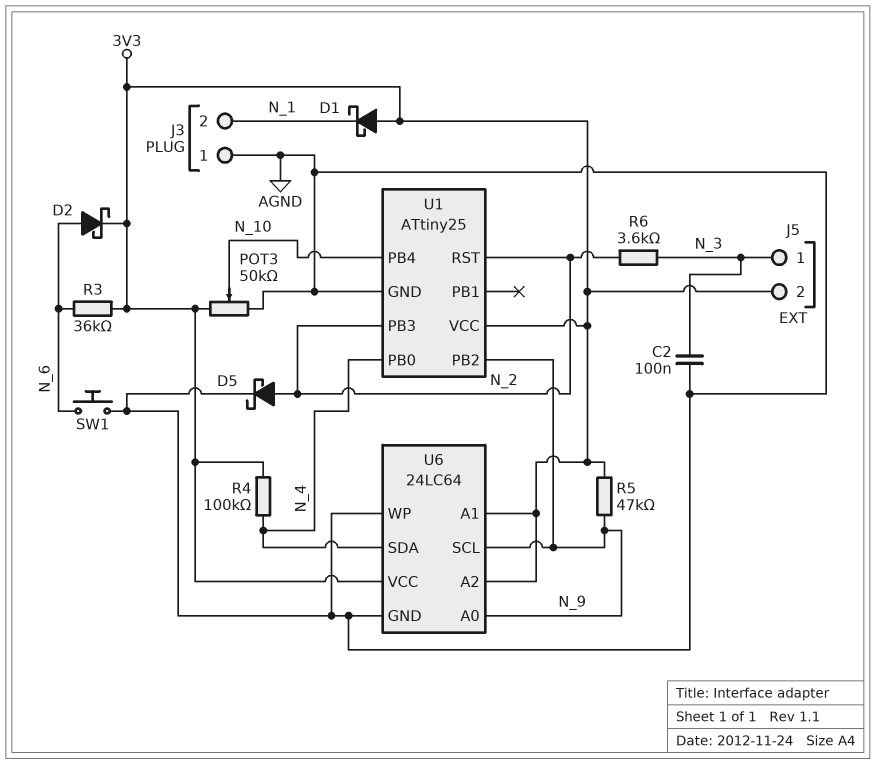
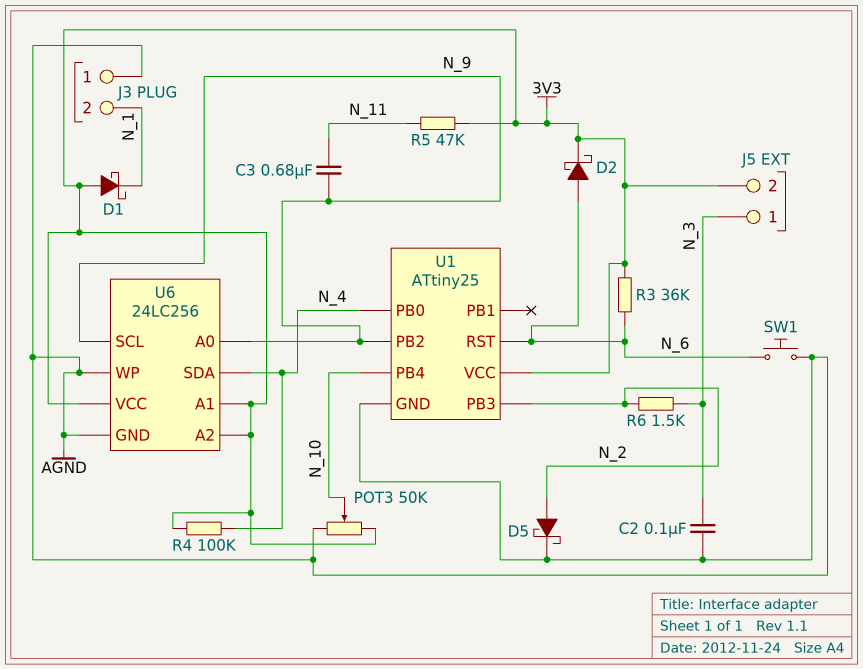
C3: none -> 680nF (N_9, N_11)
R5: 47k (3V3, N_9) -> 47k (3V3, N_11)
R6: 3.6k (N_2, N_3) -> 1.5k (N_2, N_3)
U1 pin RST: N_2 -> N_6
U6: 24LC64 -> 24LC256

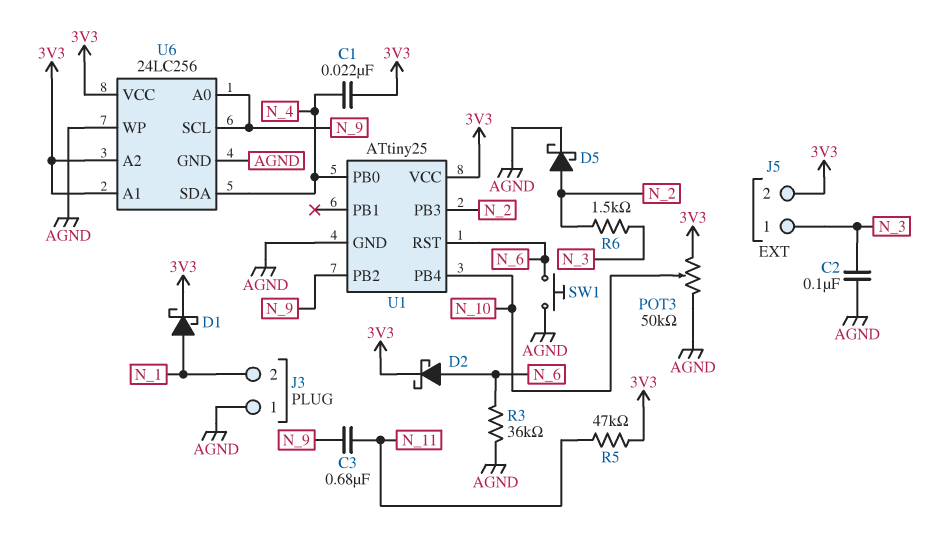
C1: none -> 22nF (3V3, N_4)
D1: schottky (A 3V3, K N_1) -> schottky (A N_1, K 3V3)
R3: 36k (3V3, N_6) -> 36k (AGND, N_6)
R4: 100k (3V3, N_4) -> none

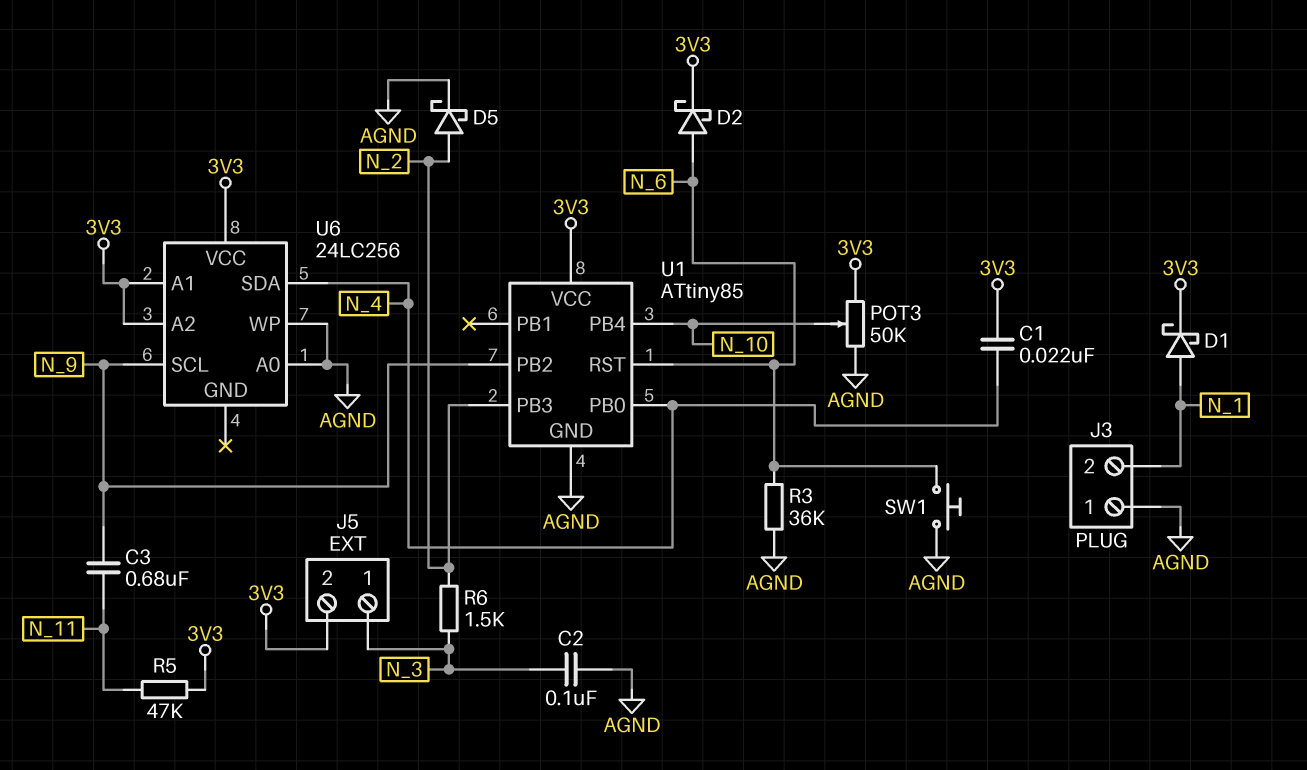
U1: ATtiny25 -> ATtiny85
U6 pin A0: N_9 -> AGND
U6 pin GND: AGND -> none

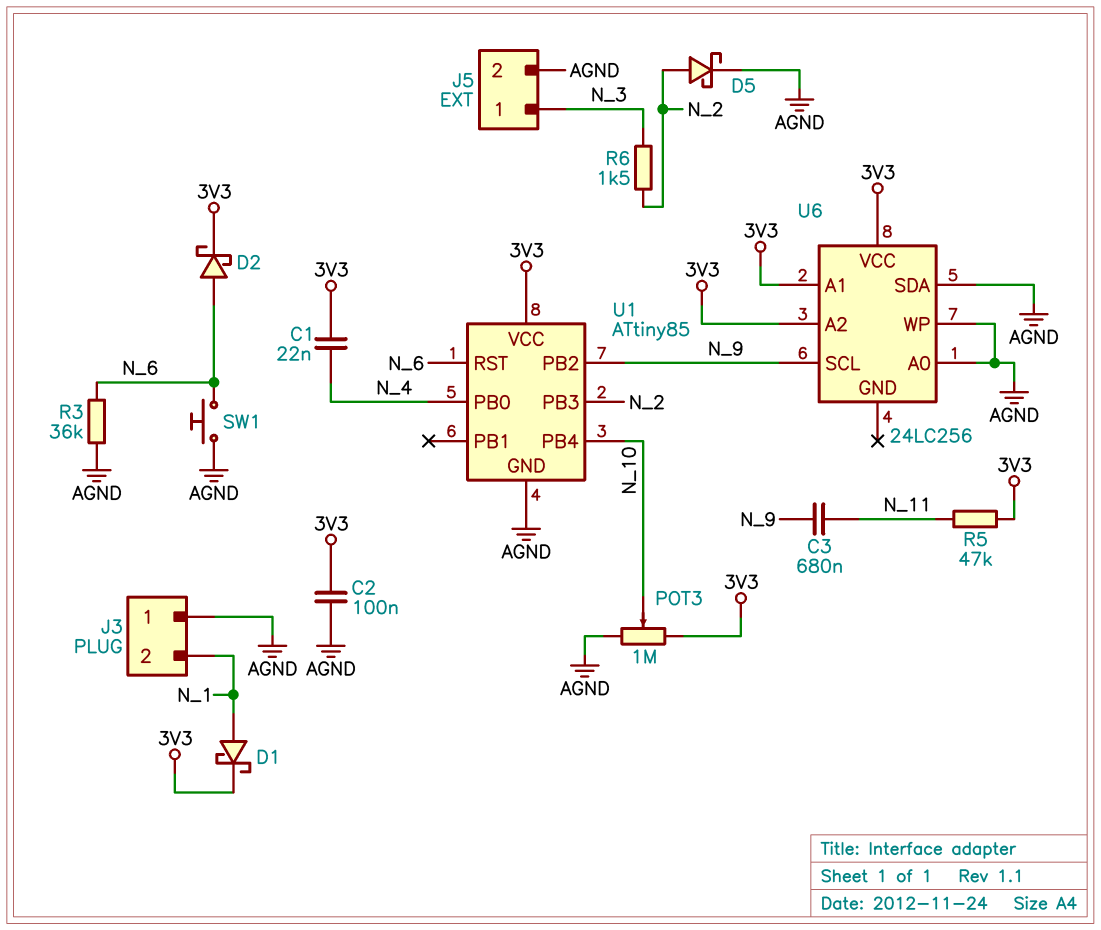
C2: 100nF (AGND, N_3) -> 100nF (3V3, AGND)
J5 pin 2: 3V3 -> AGND
POT3: 50k (3V3, AGND, wiper N_10) -> 1M (3V3, AGND, wiper N_10)
U6 pin SDA: N_4 -> AGND

